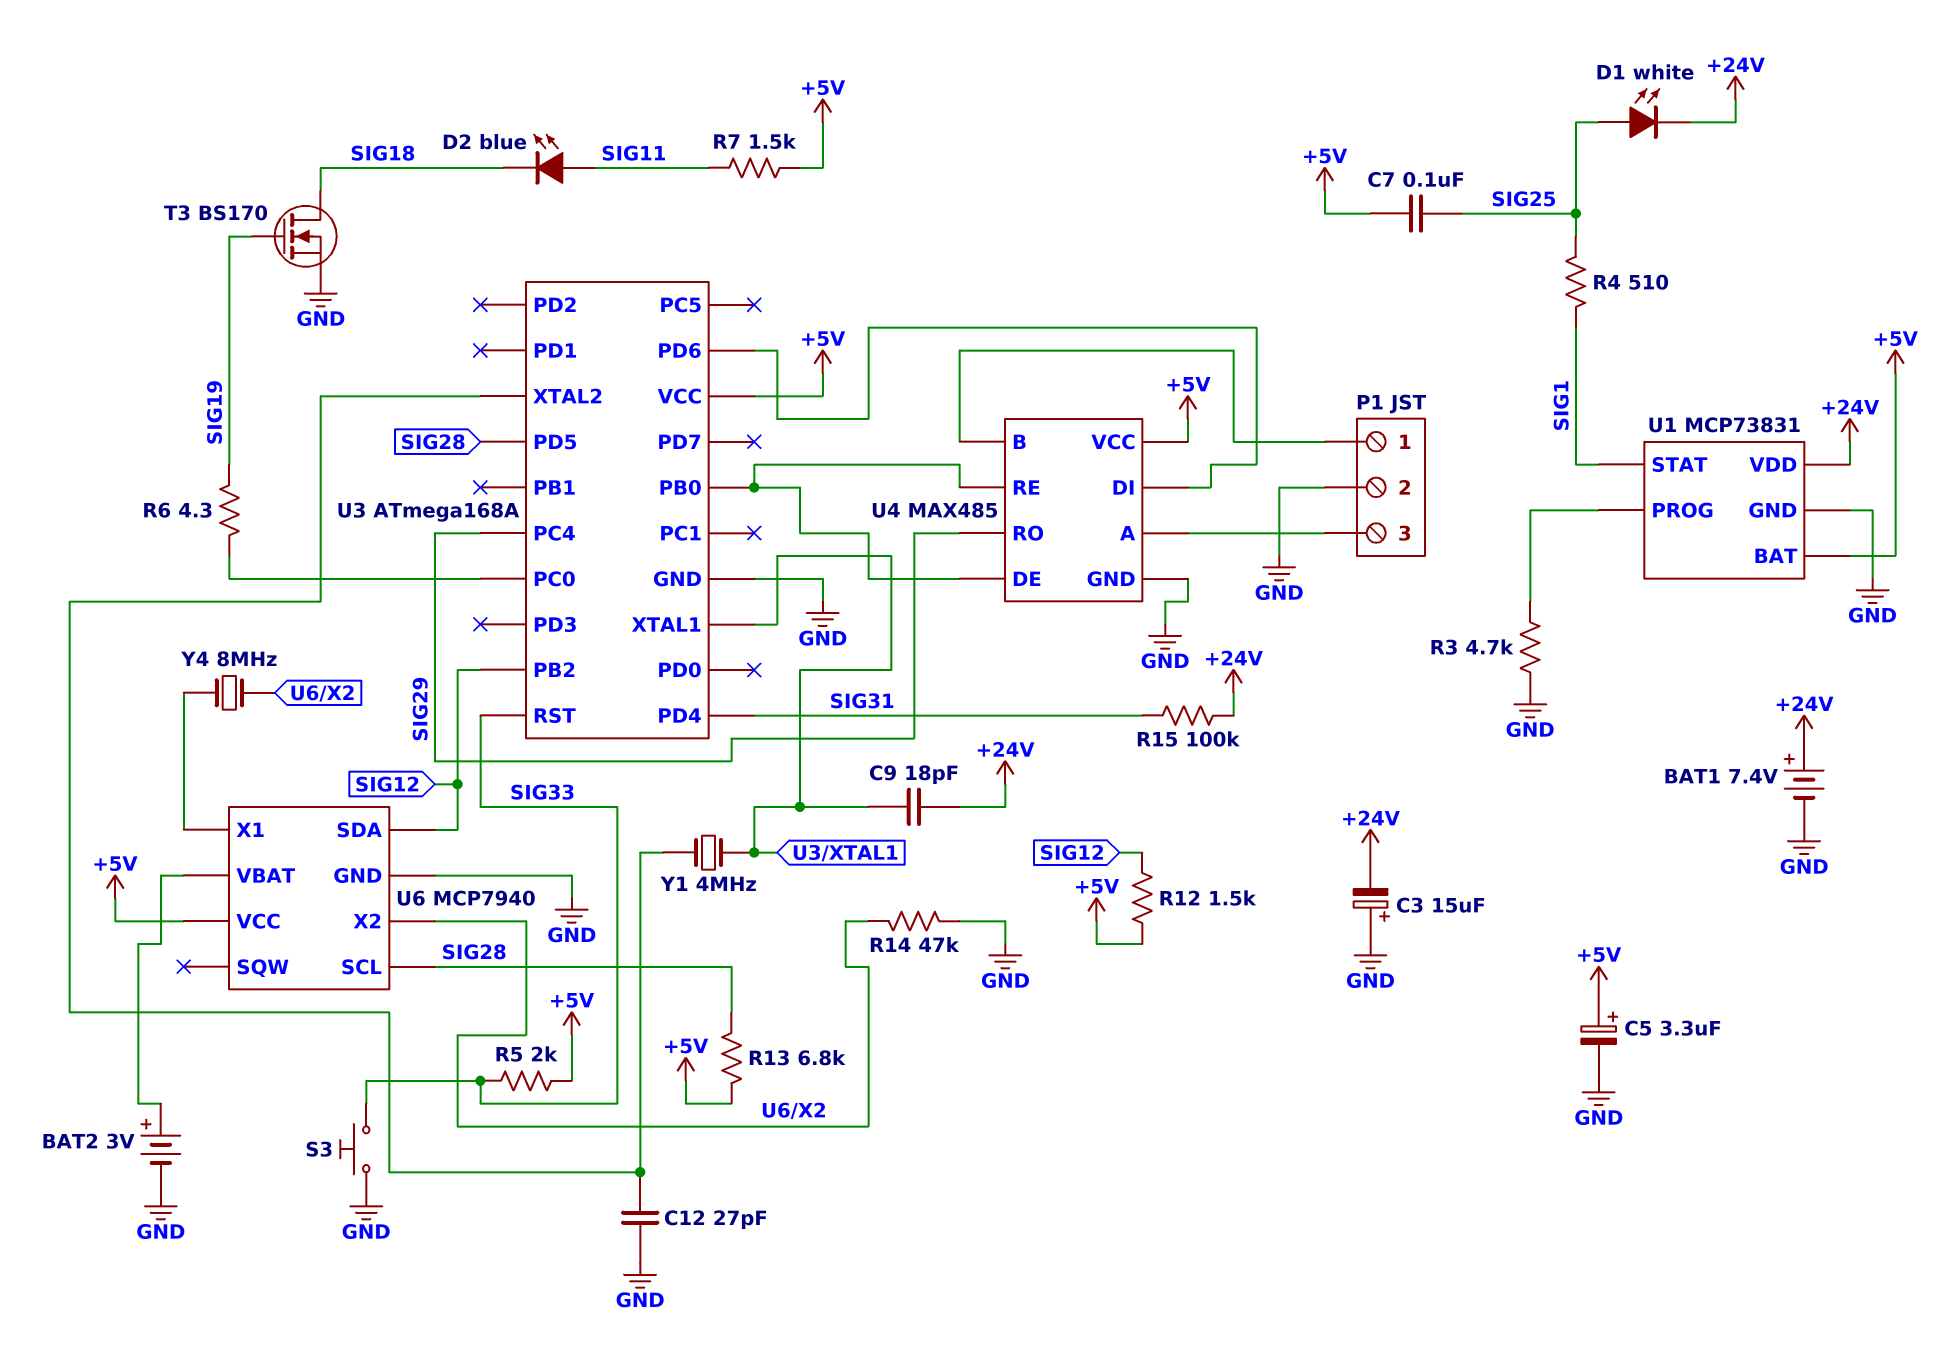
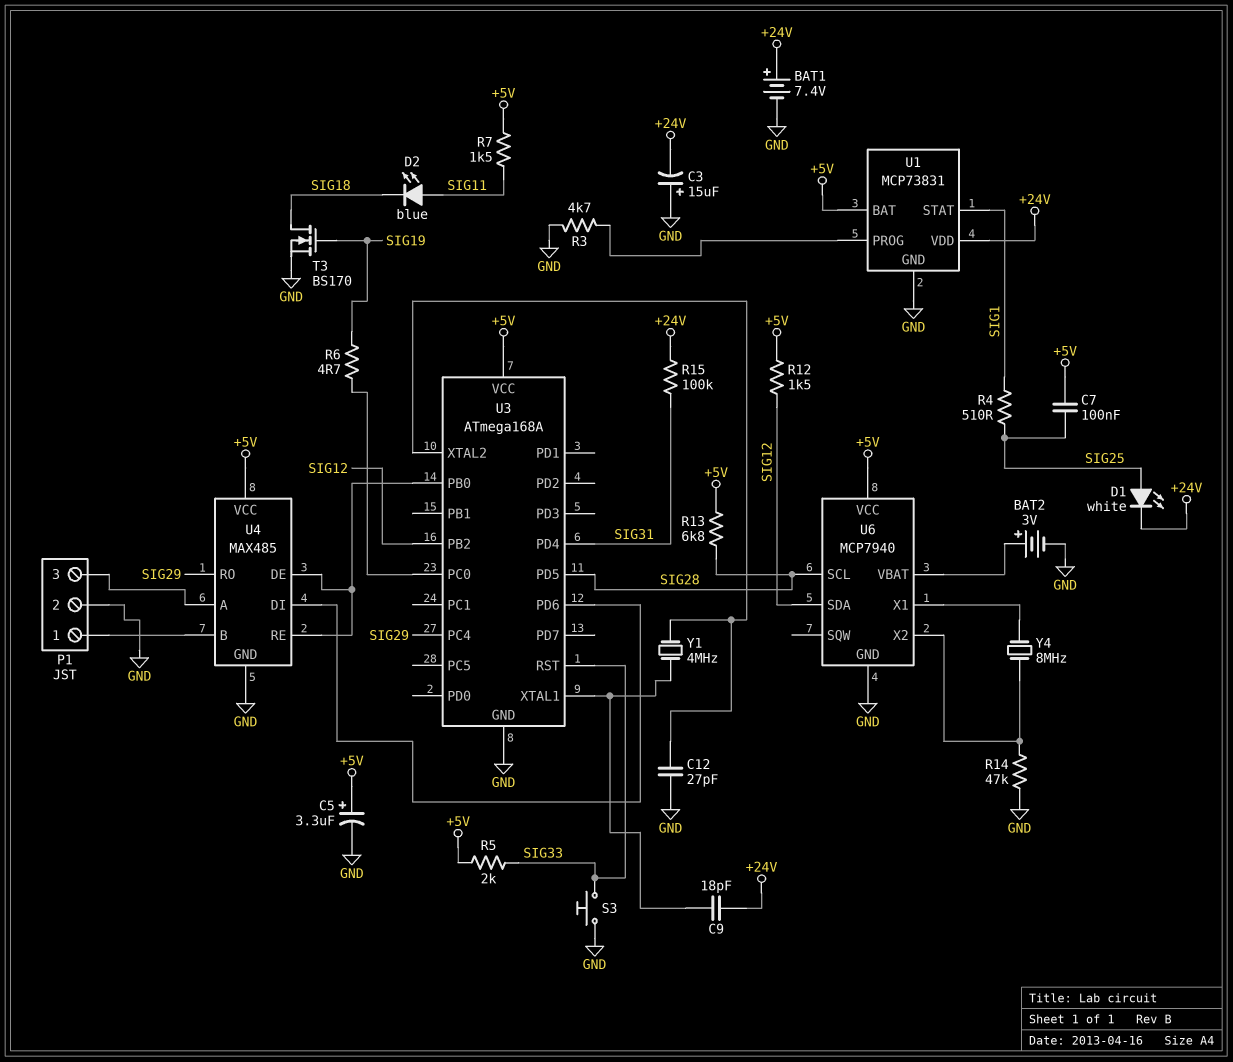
R6: 4.3 (SIG19, U3/PC0) -> 4.7 (SIG19, U3/PC0)

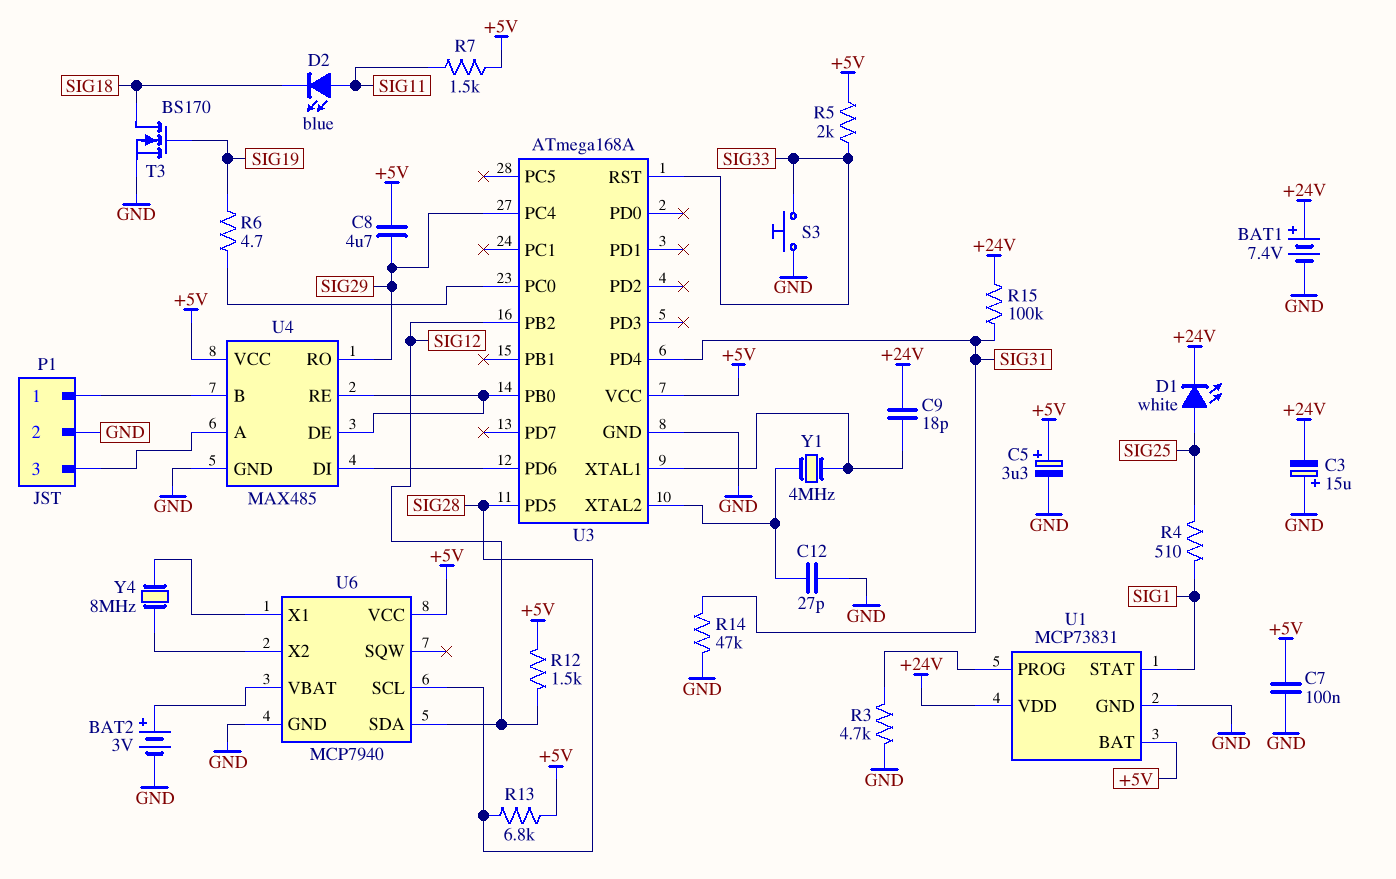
C7: 100nF (+5V, SIG25) -> 100nF (+5V, GND)
C8: none -> 4.7uF (+5V, SIG29)
R14: 47k (GND, U6/X2) -> 47k (GND, SIG31)

